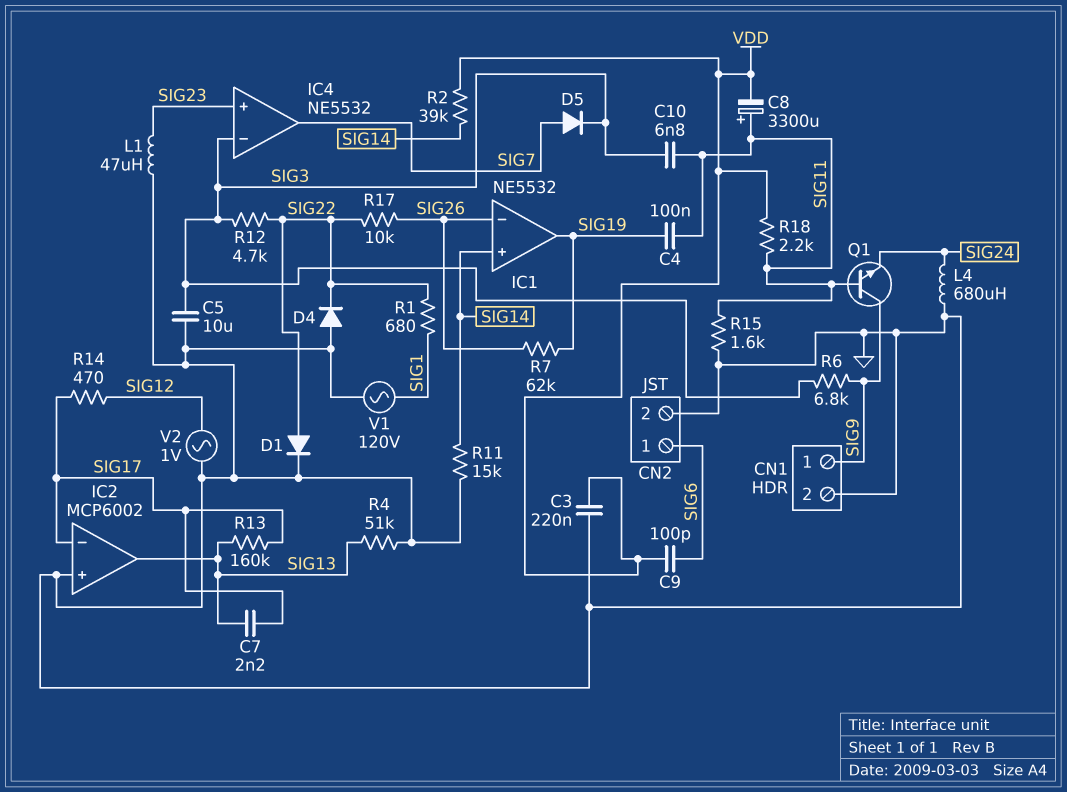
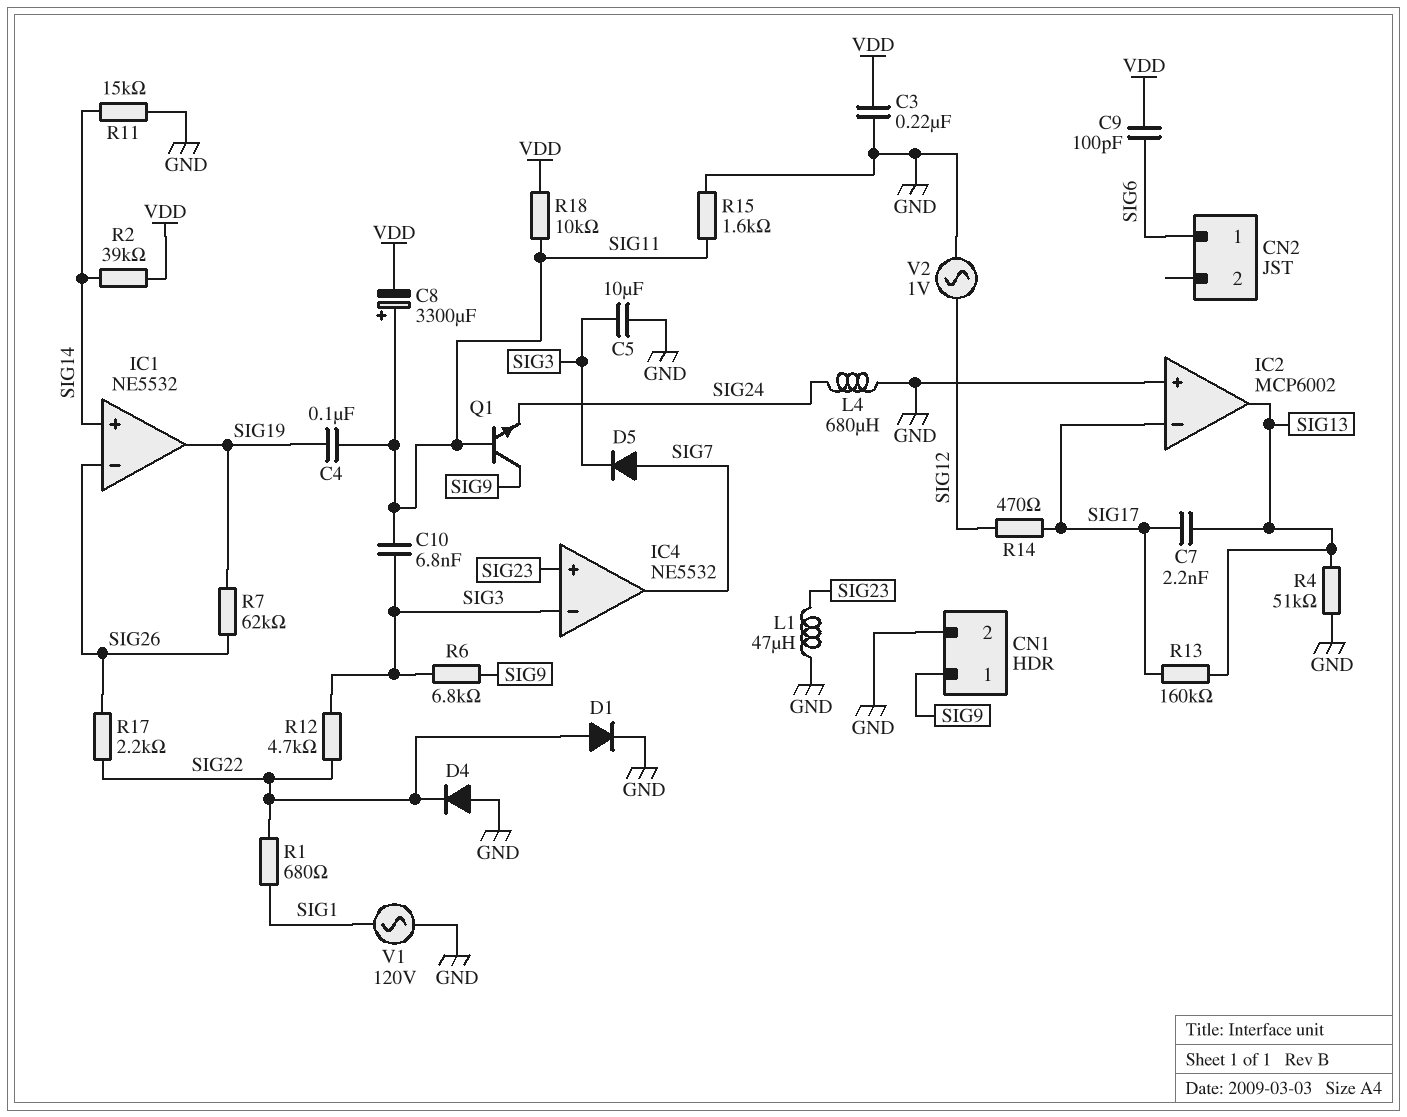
CN2 pin 2: GND -> none
R17: 10k (SIG22, SIG26) -> 2.2k (SIG22, SIG26)
R18: 2.2k (SIG11, VDD) -> 10k (SIG11, VDD)

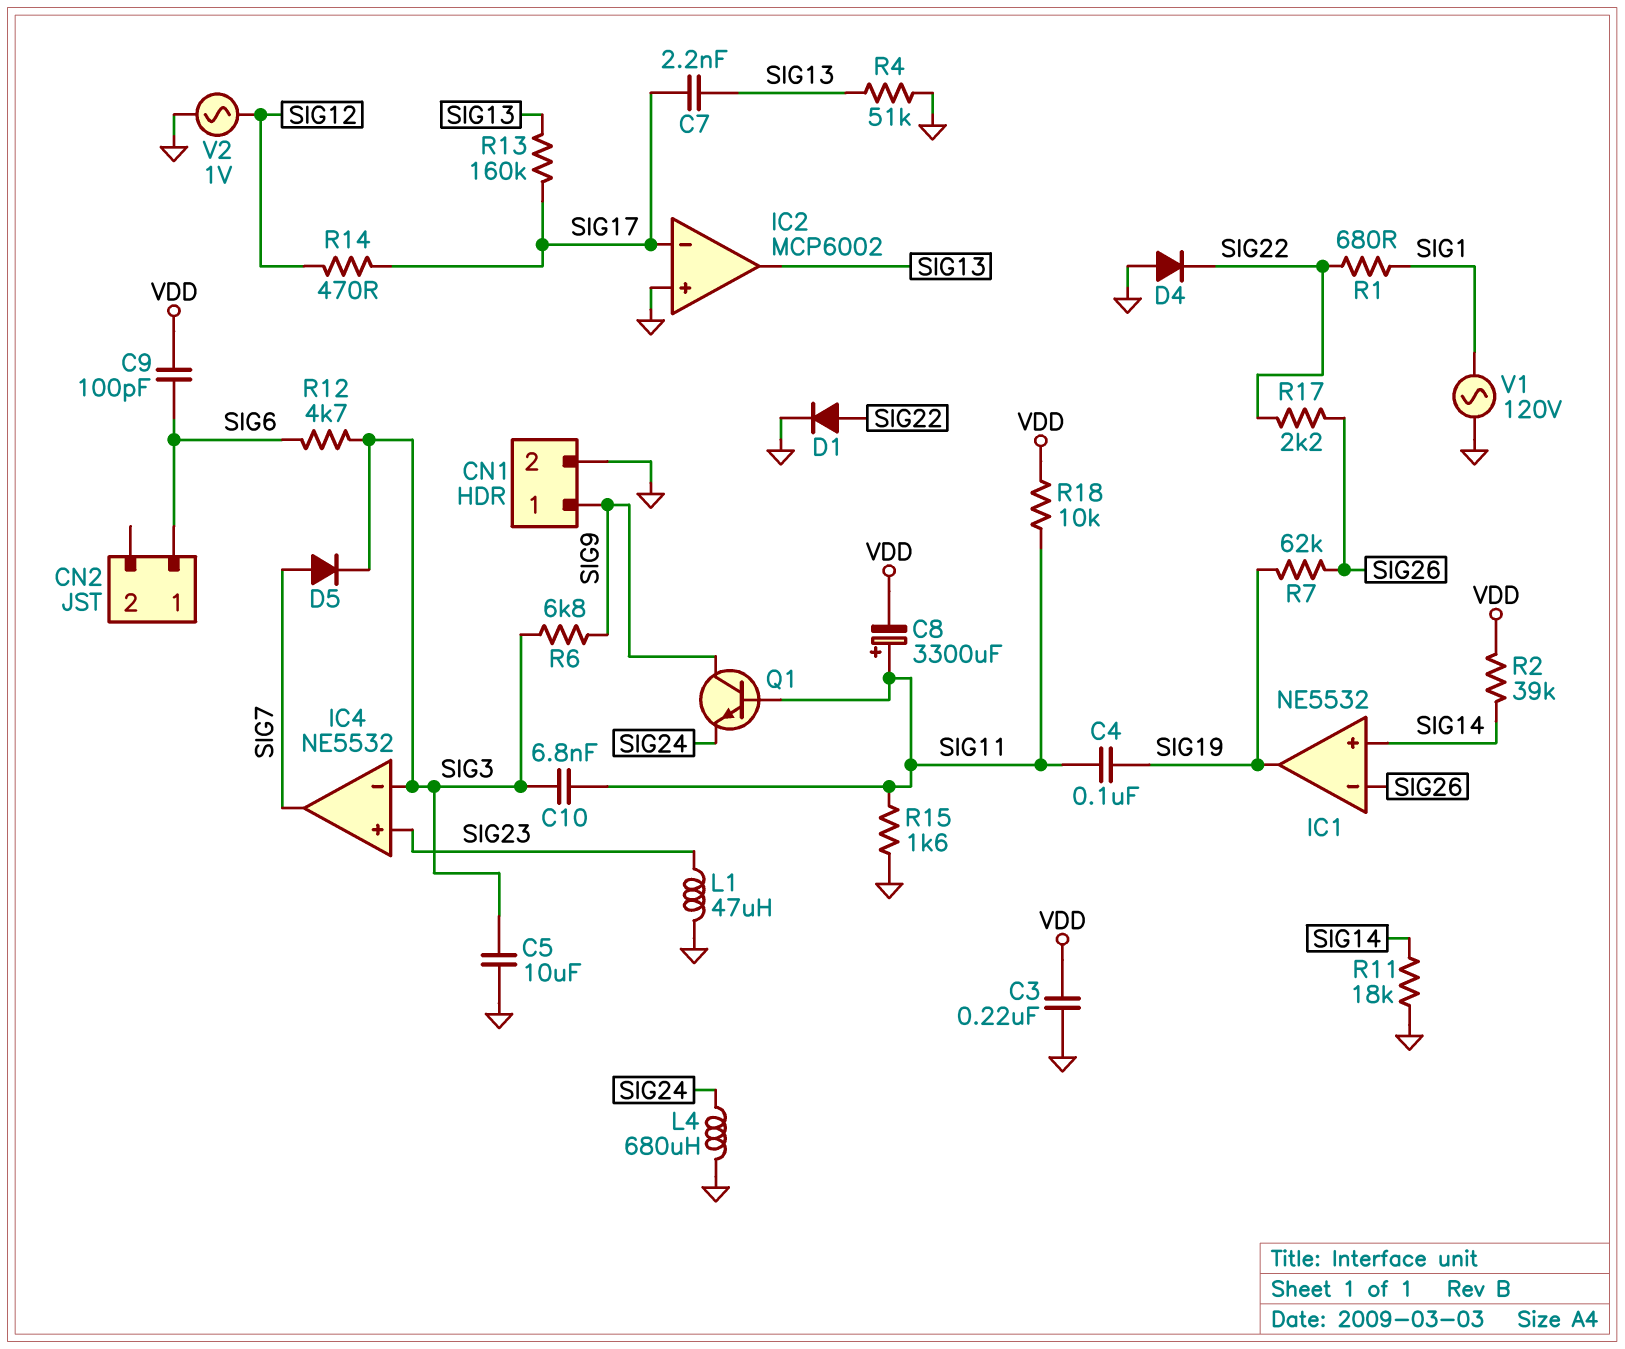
R11: 15k (GND, SIG14) -> 18k (GND, SIG14)
R12: 4.7k (SIG3, SIG22) -> 4.7k (SIG3, SIG6)

